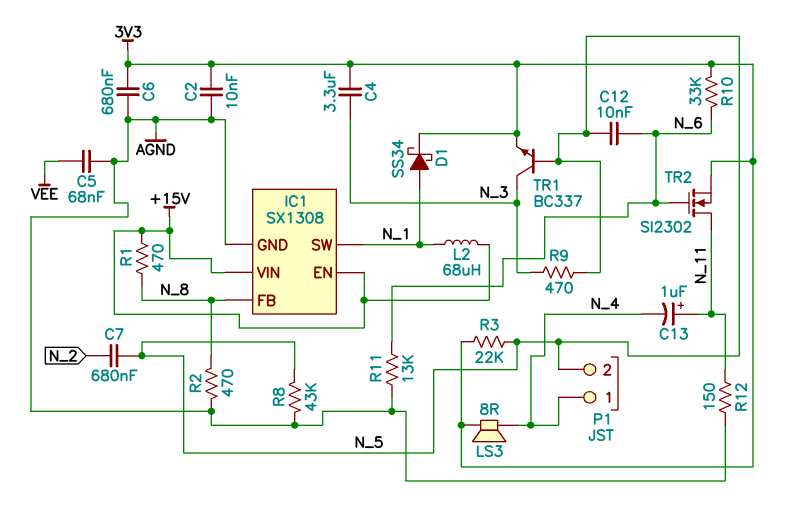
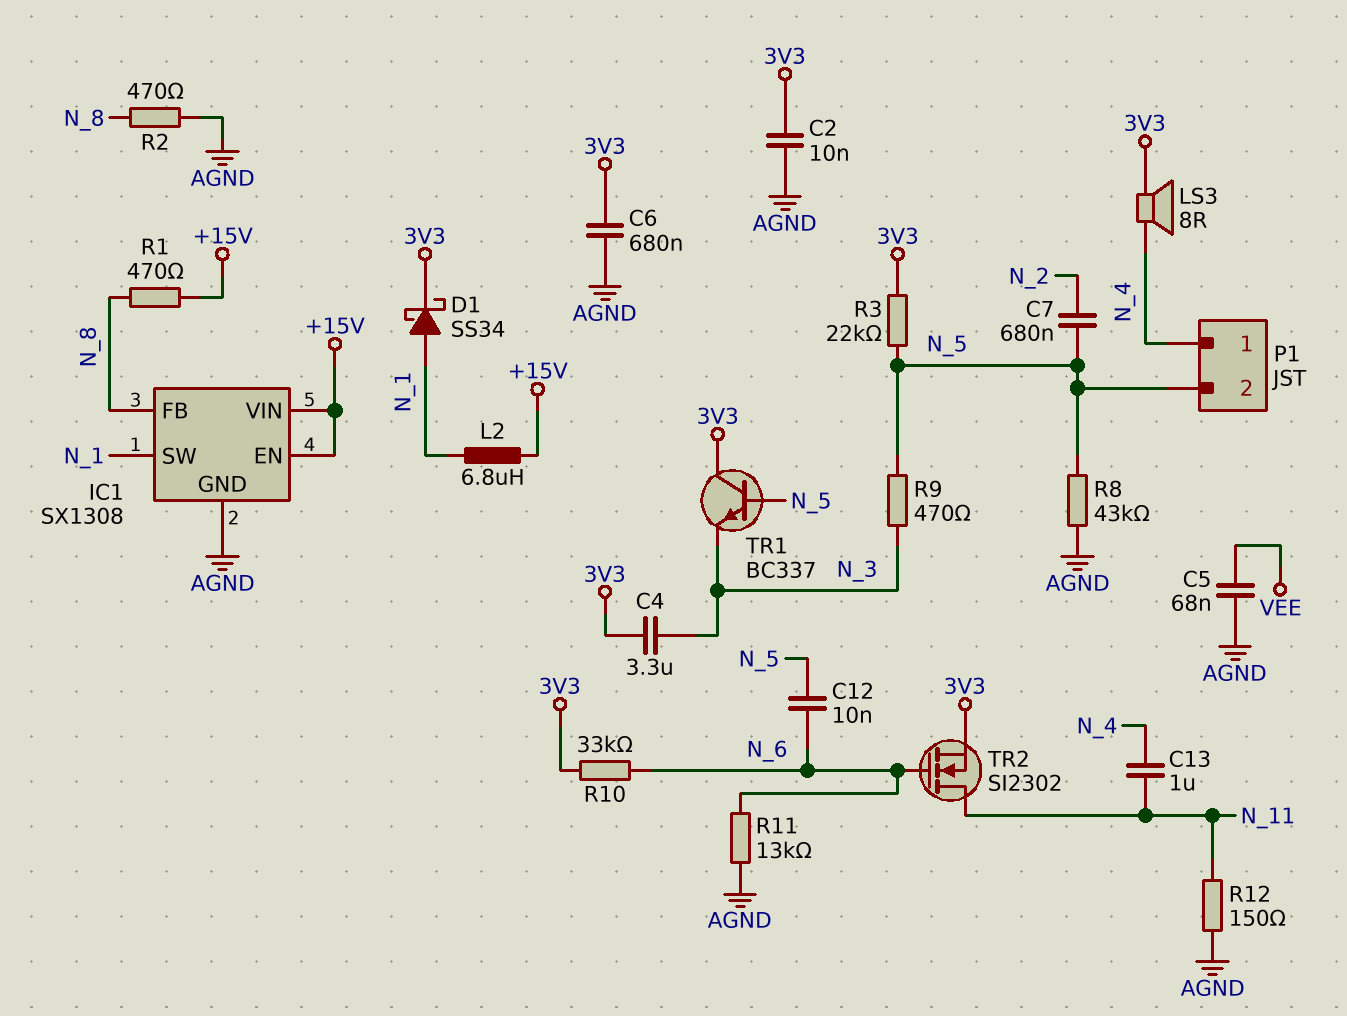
C13: 1uF (plus N_11, minus N_4) -> 1uF (N_4, N_11)
L2: 68uH (+15V, N_1) -> 6.8uH (+15V, N_1)
TR1: NPN BC337 (B N_5, C N_3, E 3V3) -> NPN BC337 (B N_5, C 3V3, E N_3)

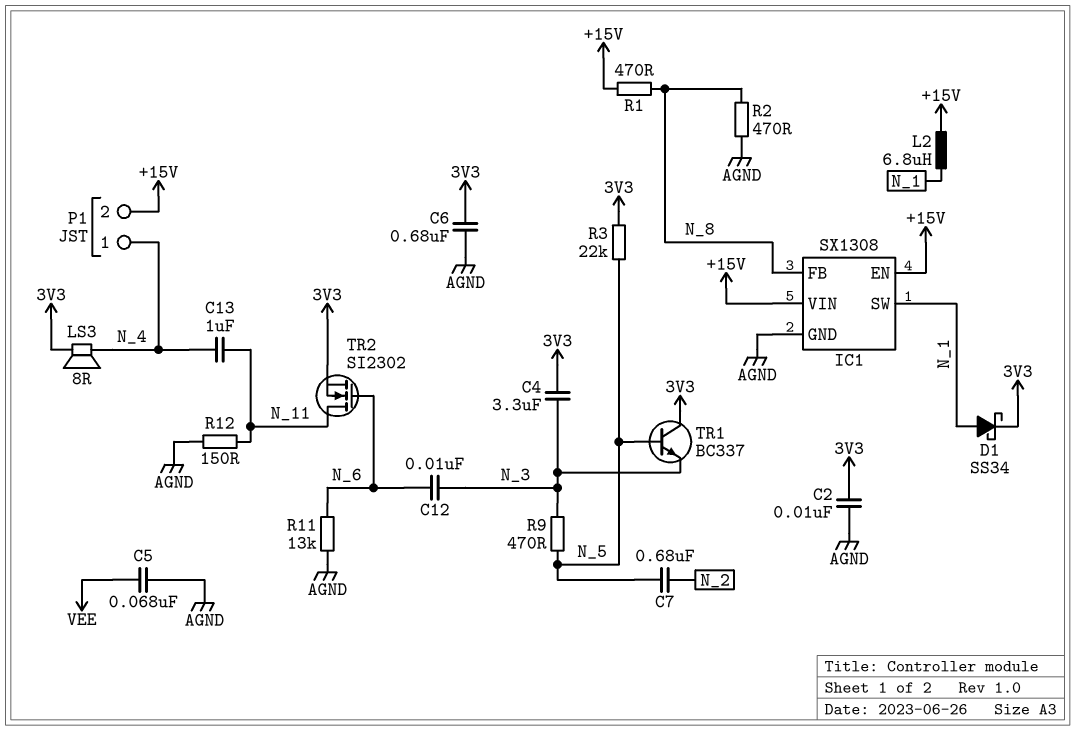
C12: 10nF (N_5, N_6) -> 10nF (N_3, N_6)
P1 pin 2: N_5 -> +15V
R8: 43k (AGND, N_5) -> none
R10: 33k (3V3, N_6) -> none

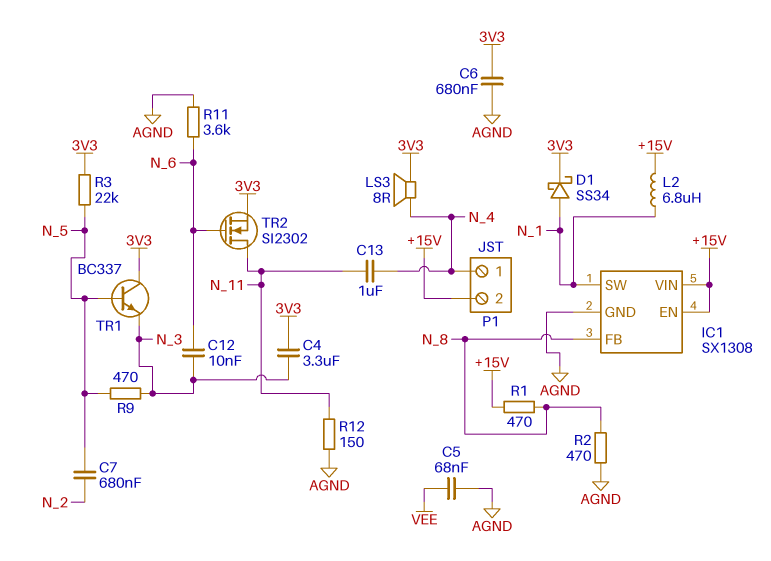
C2: 10nF (3V3, AGND) -> none
R11: 13k (AGND, N_6) -> 3.6k (AGND, N_6)

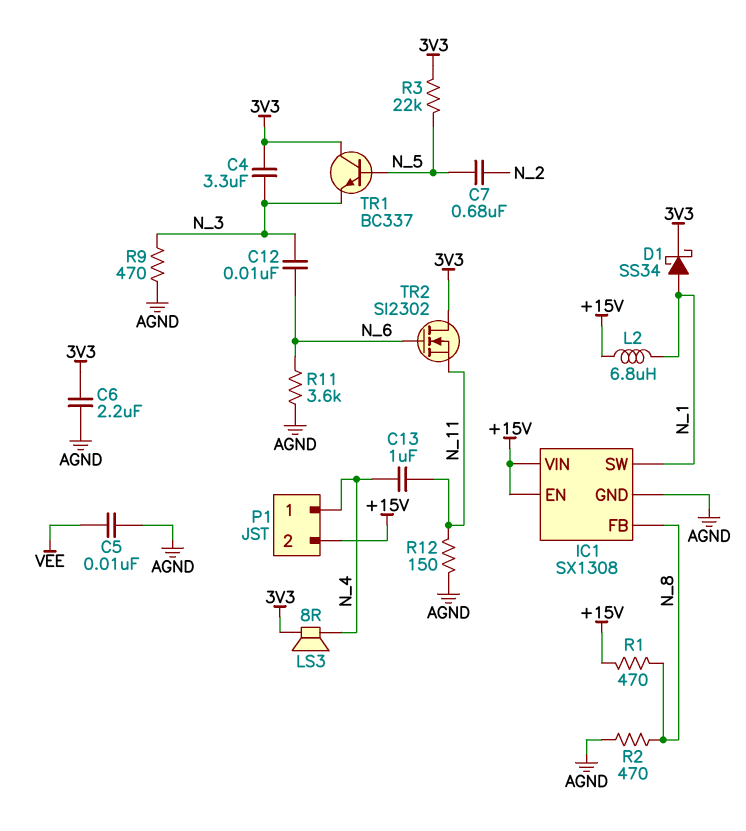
C5: 68nF (AGND, VEE) -> 10nF (AGND, VEE)
C6: 680nF (3V3, AGND) -> 2.2uF (3V3, AGND)
R9: 470 (N_3, N_5) -> 470 (AGND, N_3)
TR2: NMOS SI2302 (G N_6, D N_11, S 3V3) -> NMOS SI2302 (G N_6, D 3V3, S N_11)

